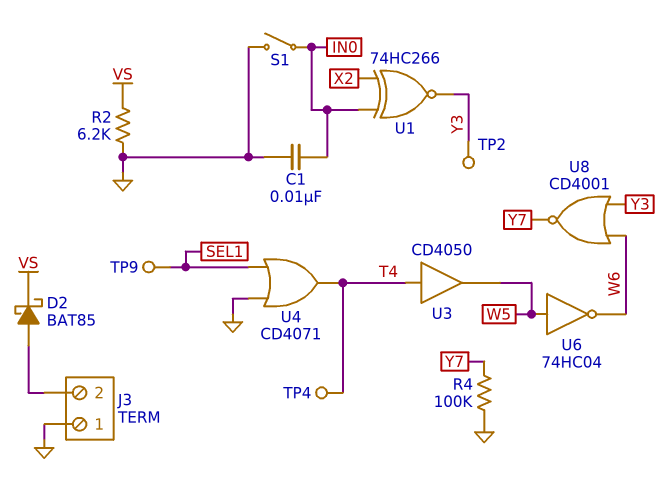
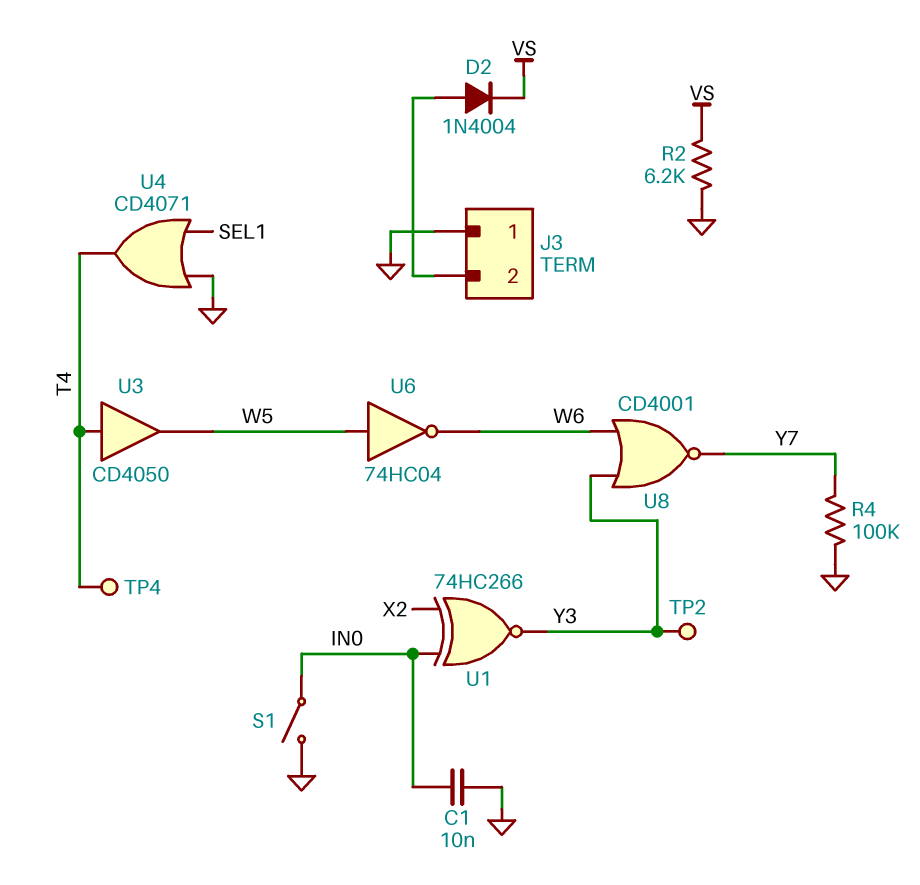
D2: schottky BAT85 (A J3/2, K VS) -> diode 1N4004 (A J3/2, K VS)
TP9: test point (SEL1) -> none

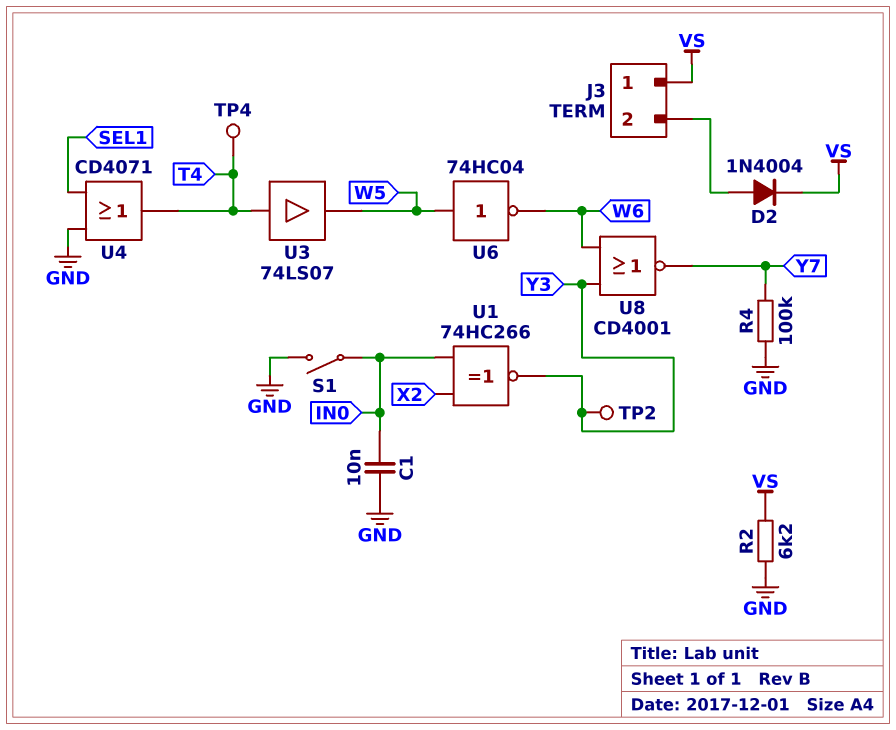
J3 pin 1: GND -> VS
U3: buffer CD4050 (in T4, out W5) -> buffer 74LS07 (in T4, out W5)

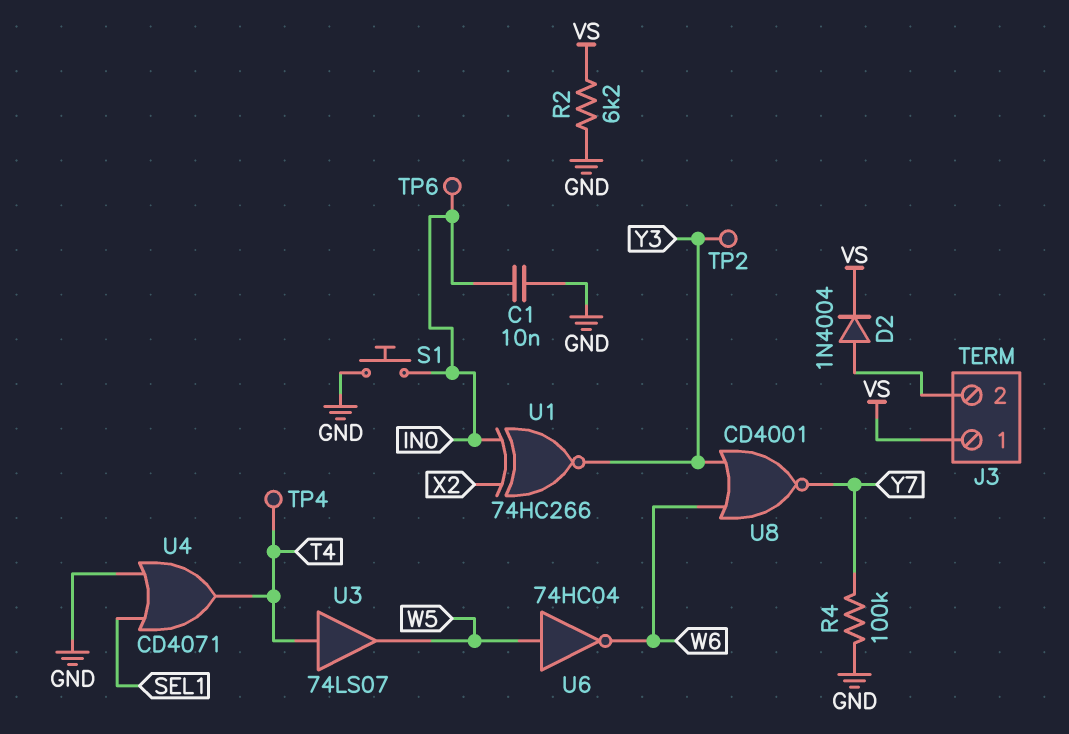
S1: switch (GND, IN0) -> button (GND, IN0)
TP6: none -> test point (IN0)

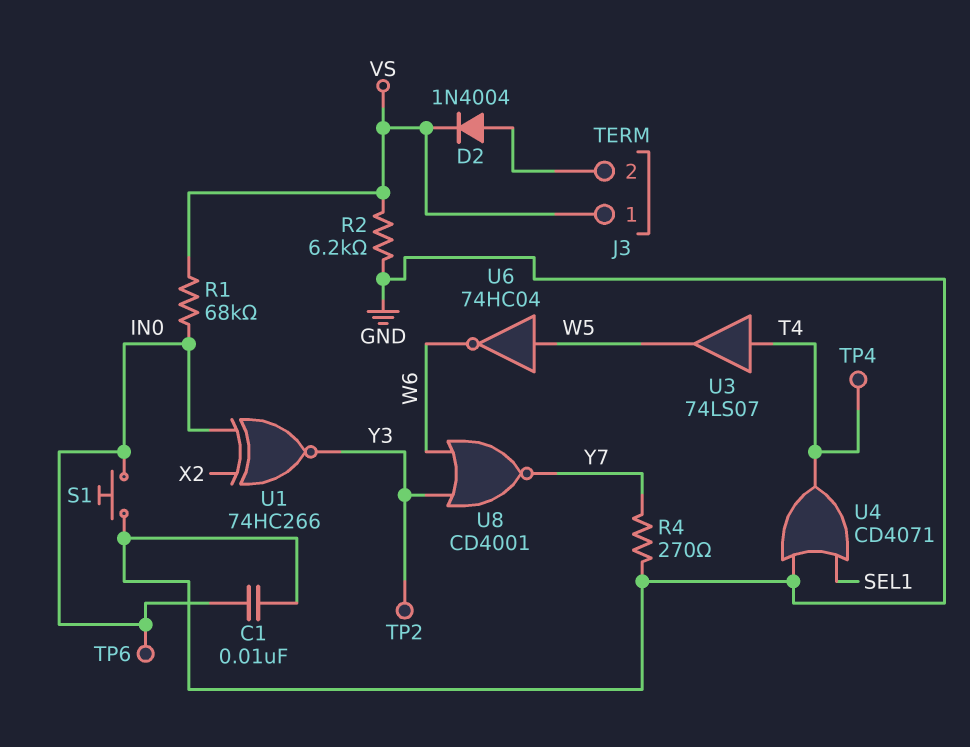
R1: none -> 68k (IN0, VS)
R4: 100k (GND, Y7) -> 270 (GND, Y7)

